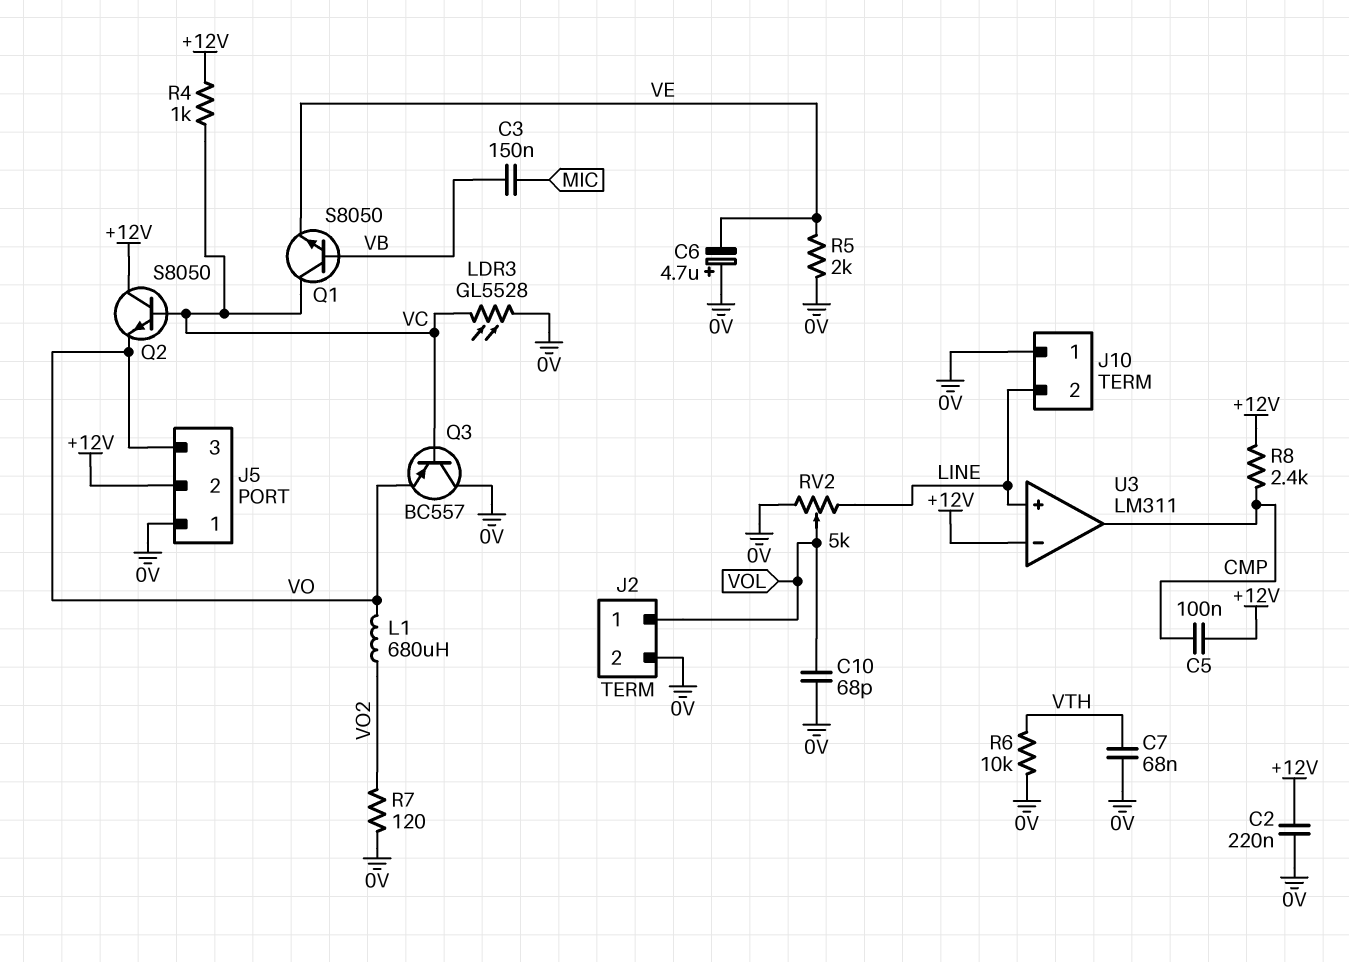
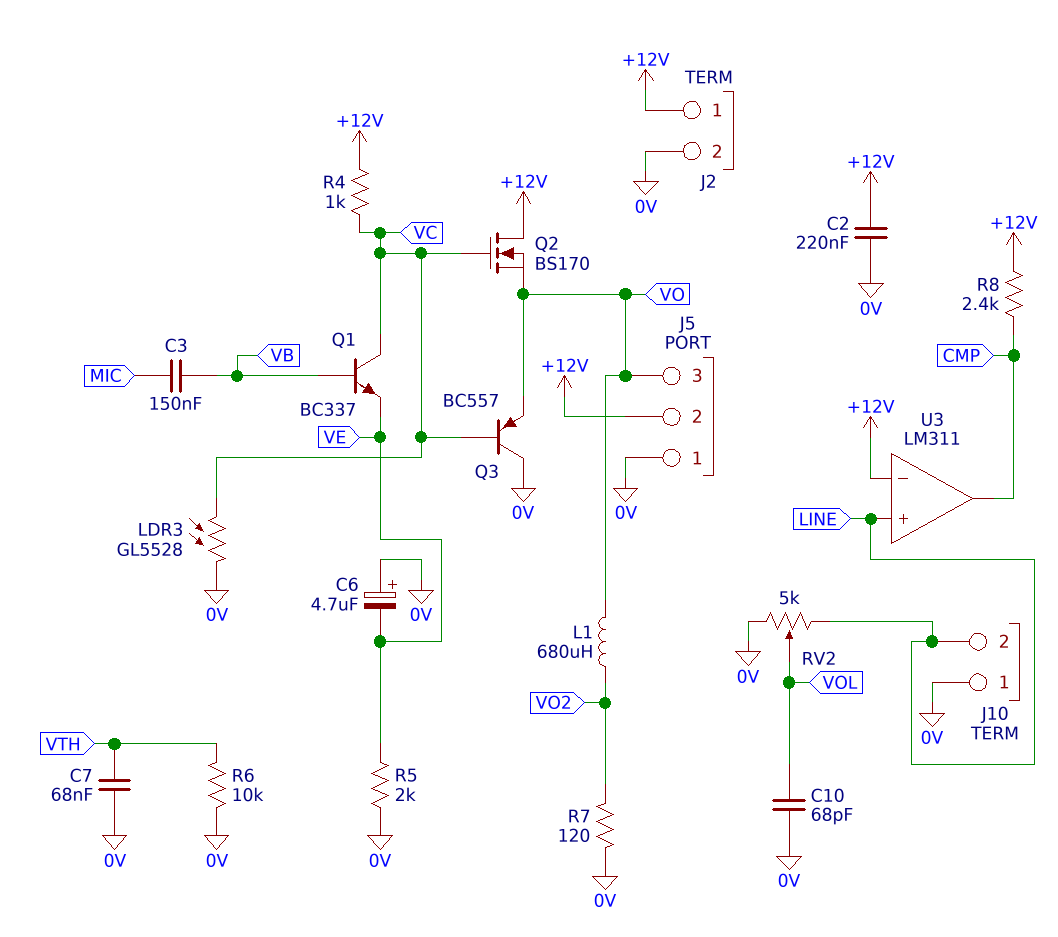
C5: 100nF (+12V, CMP) -> none
J2 pin 1: VOL -> +12V
Q1: NPN S8050 (B VB, C VC, E VE) -> NPN BC337 (B VB, C VC, E VE)
Q2: NPN S8050 (B VC, C +12V, E VO) -> NMOS BS170 (G VC, D +12V, S VO)

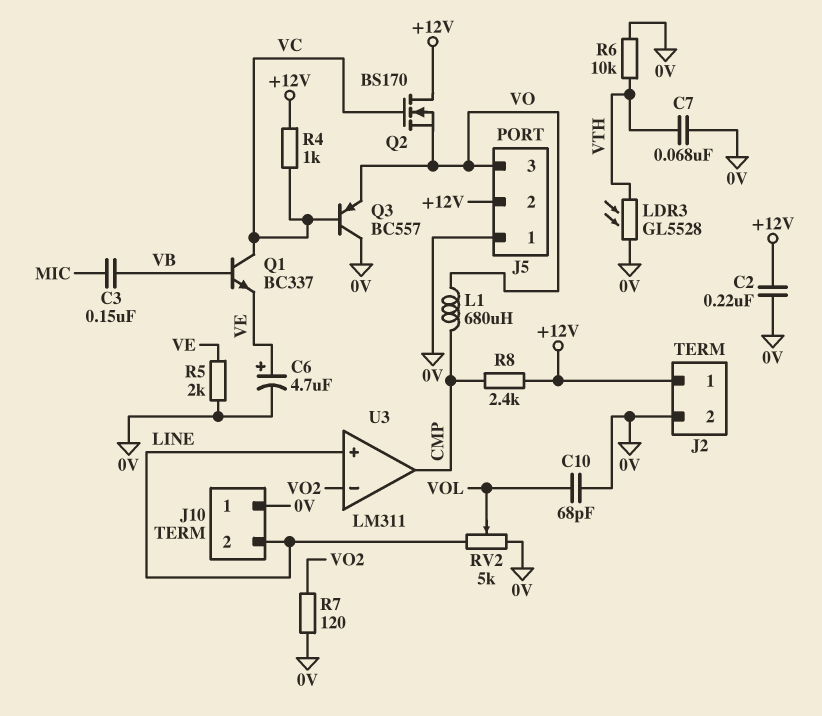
C6: 4.7uF (plus 0V, minus VE) -> 4.7uF (plus VE, minus 0V)
L1: 680uH (VO, VO2) -> 680uH (CMP, VO)
LDR3: GL5528 (0V, VC) -> GL5528 (0V, VTH)
U3 pin in-: +12V -> VO2

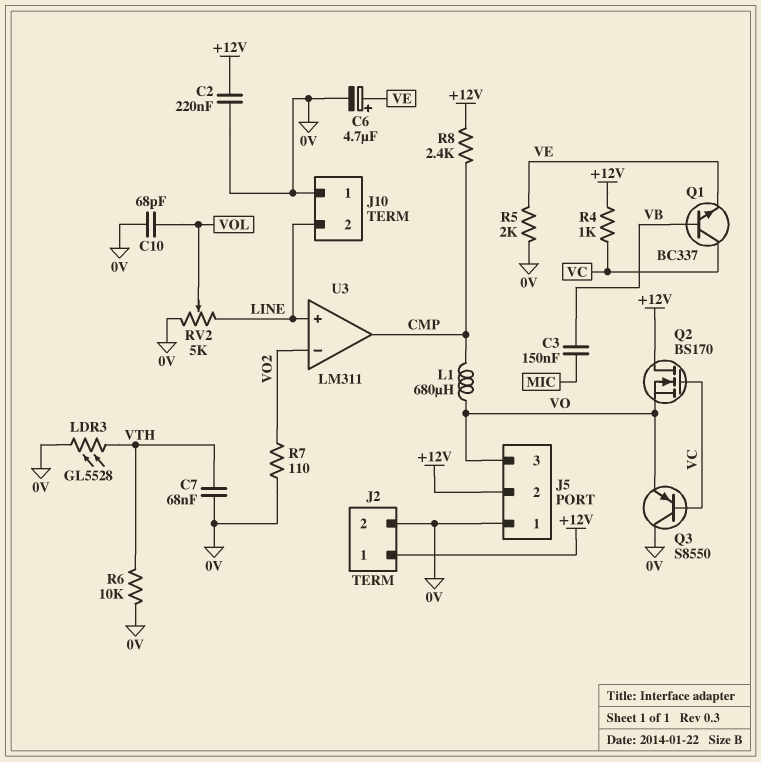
Q3: PNP BC557 (B VC, C 0V, E VO) -> PNP S8550 (B VC, C 0V, E VO)
R7: 120 (0V, VO2) -> 110 (0V, VO2)

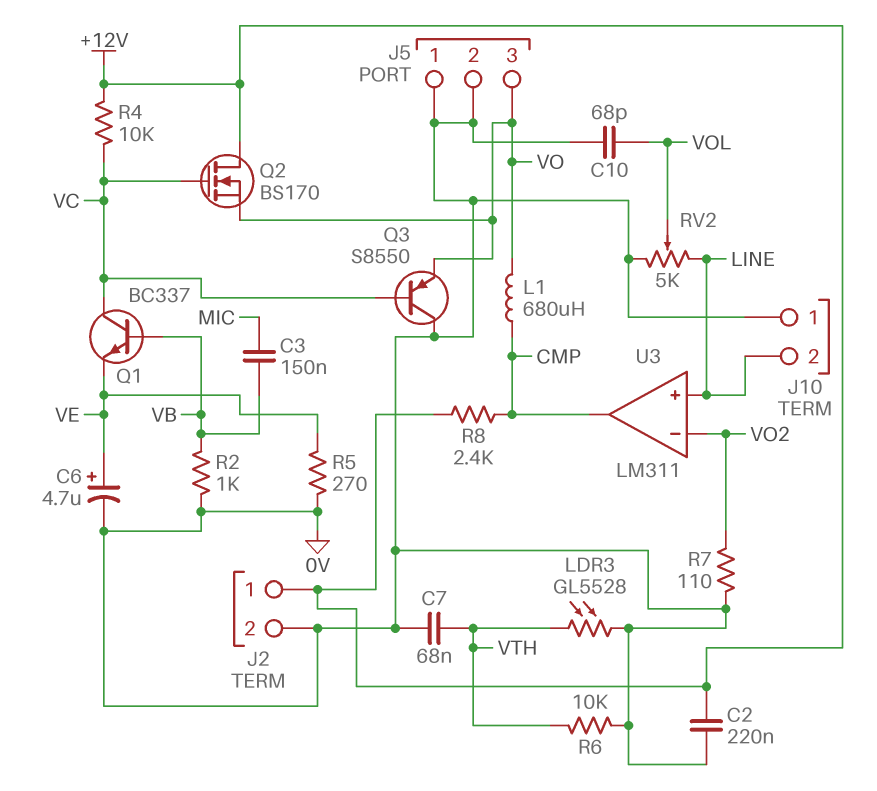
J5 pin 2: +12V -> 0V
R2: none -> 1k (0V, VB)
R4: 1k (+12V, VC) -> 10k (+12V, VC)
R5: 2k (0V, VE) -> 270 (0V, VE)

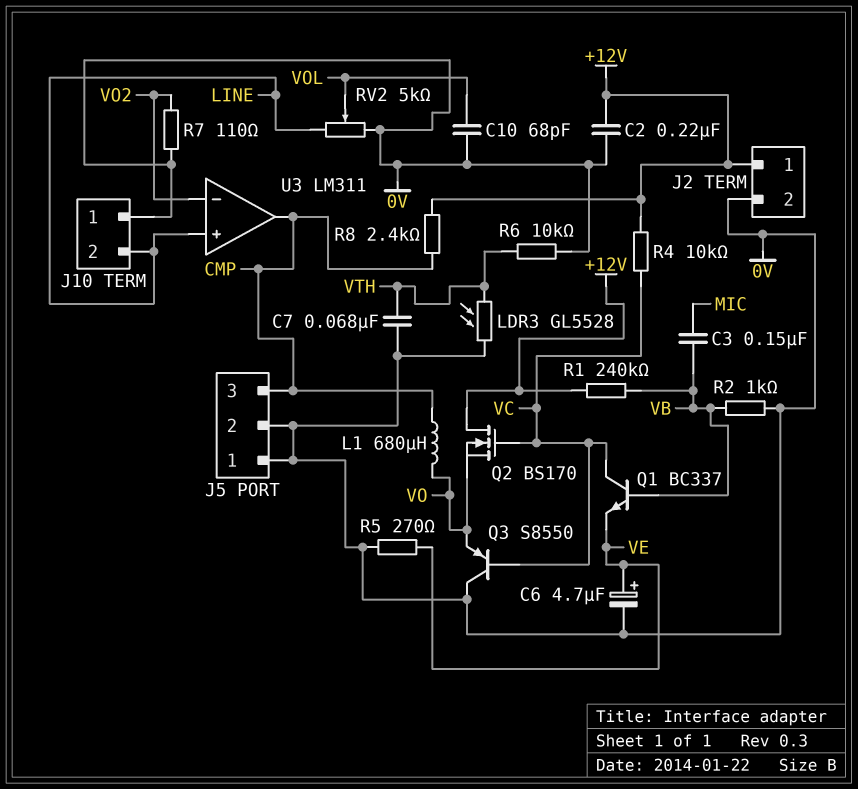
J5 pin 3: VO -> CMP
R1: none -> 240k (+12V, VB)

